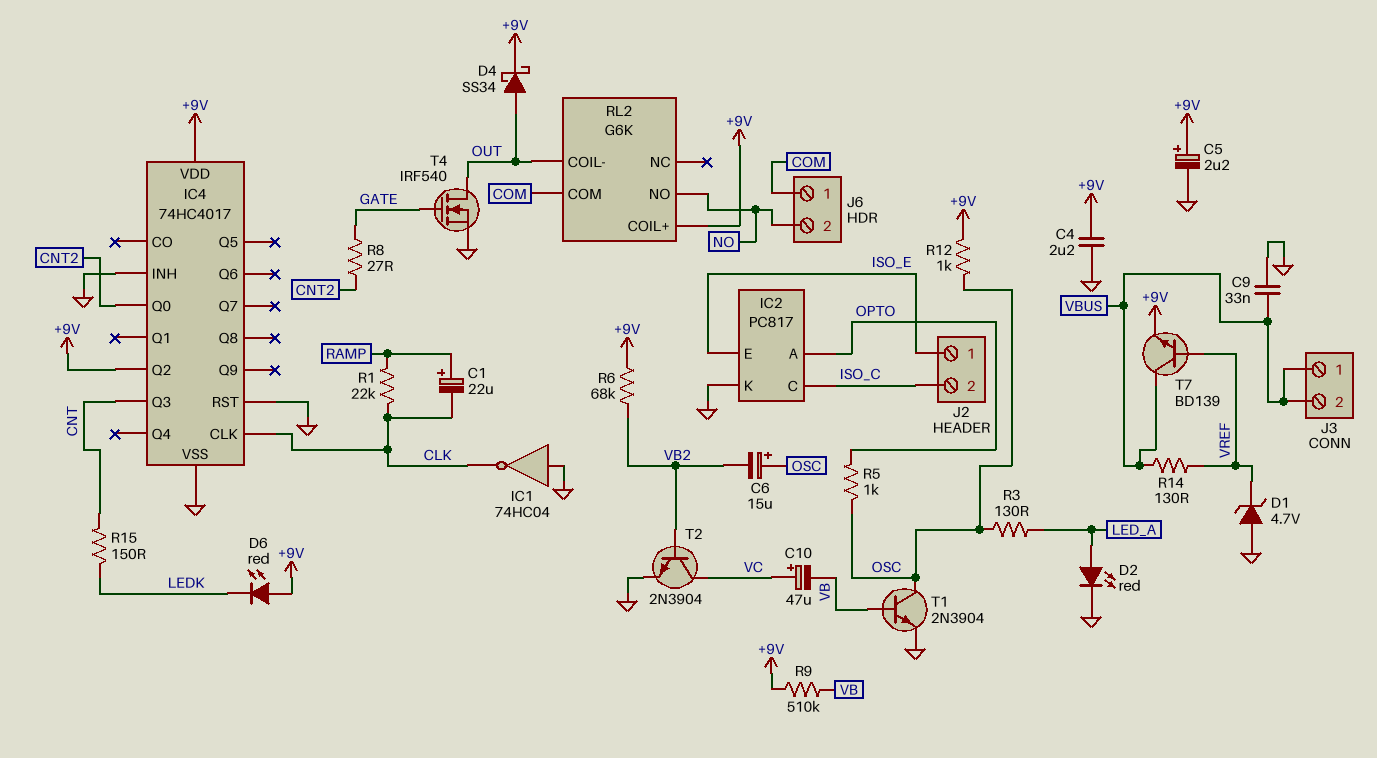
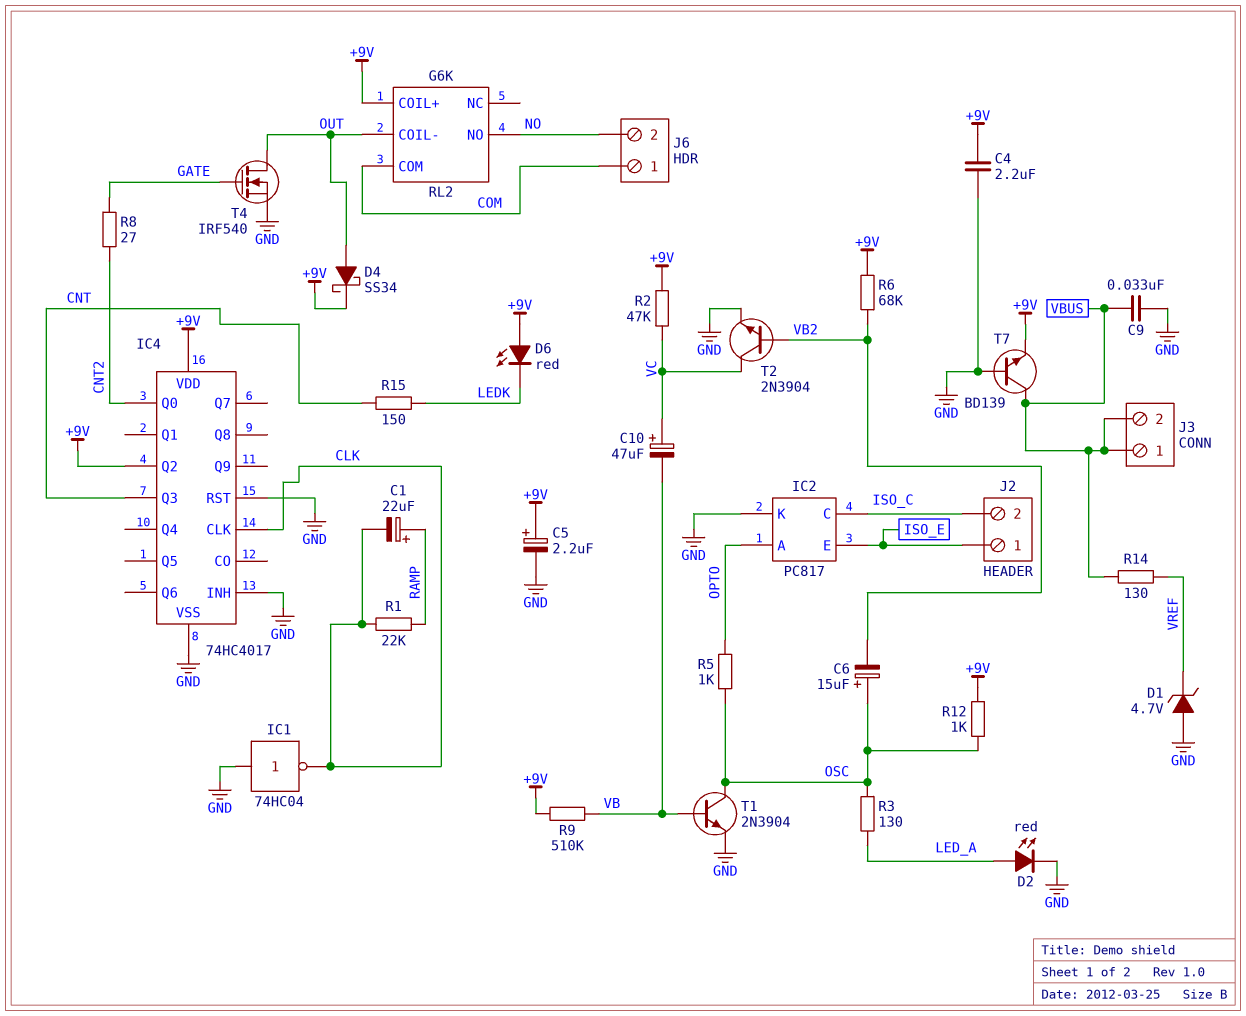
R2: none -> 47k (+9V, VC)
T7: NPN BD139 (B VREF, C VBUS, E +9V) -> NPN BD139 (B GND, C VBUS, E +9V)

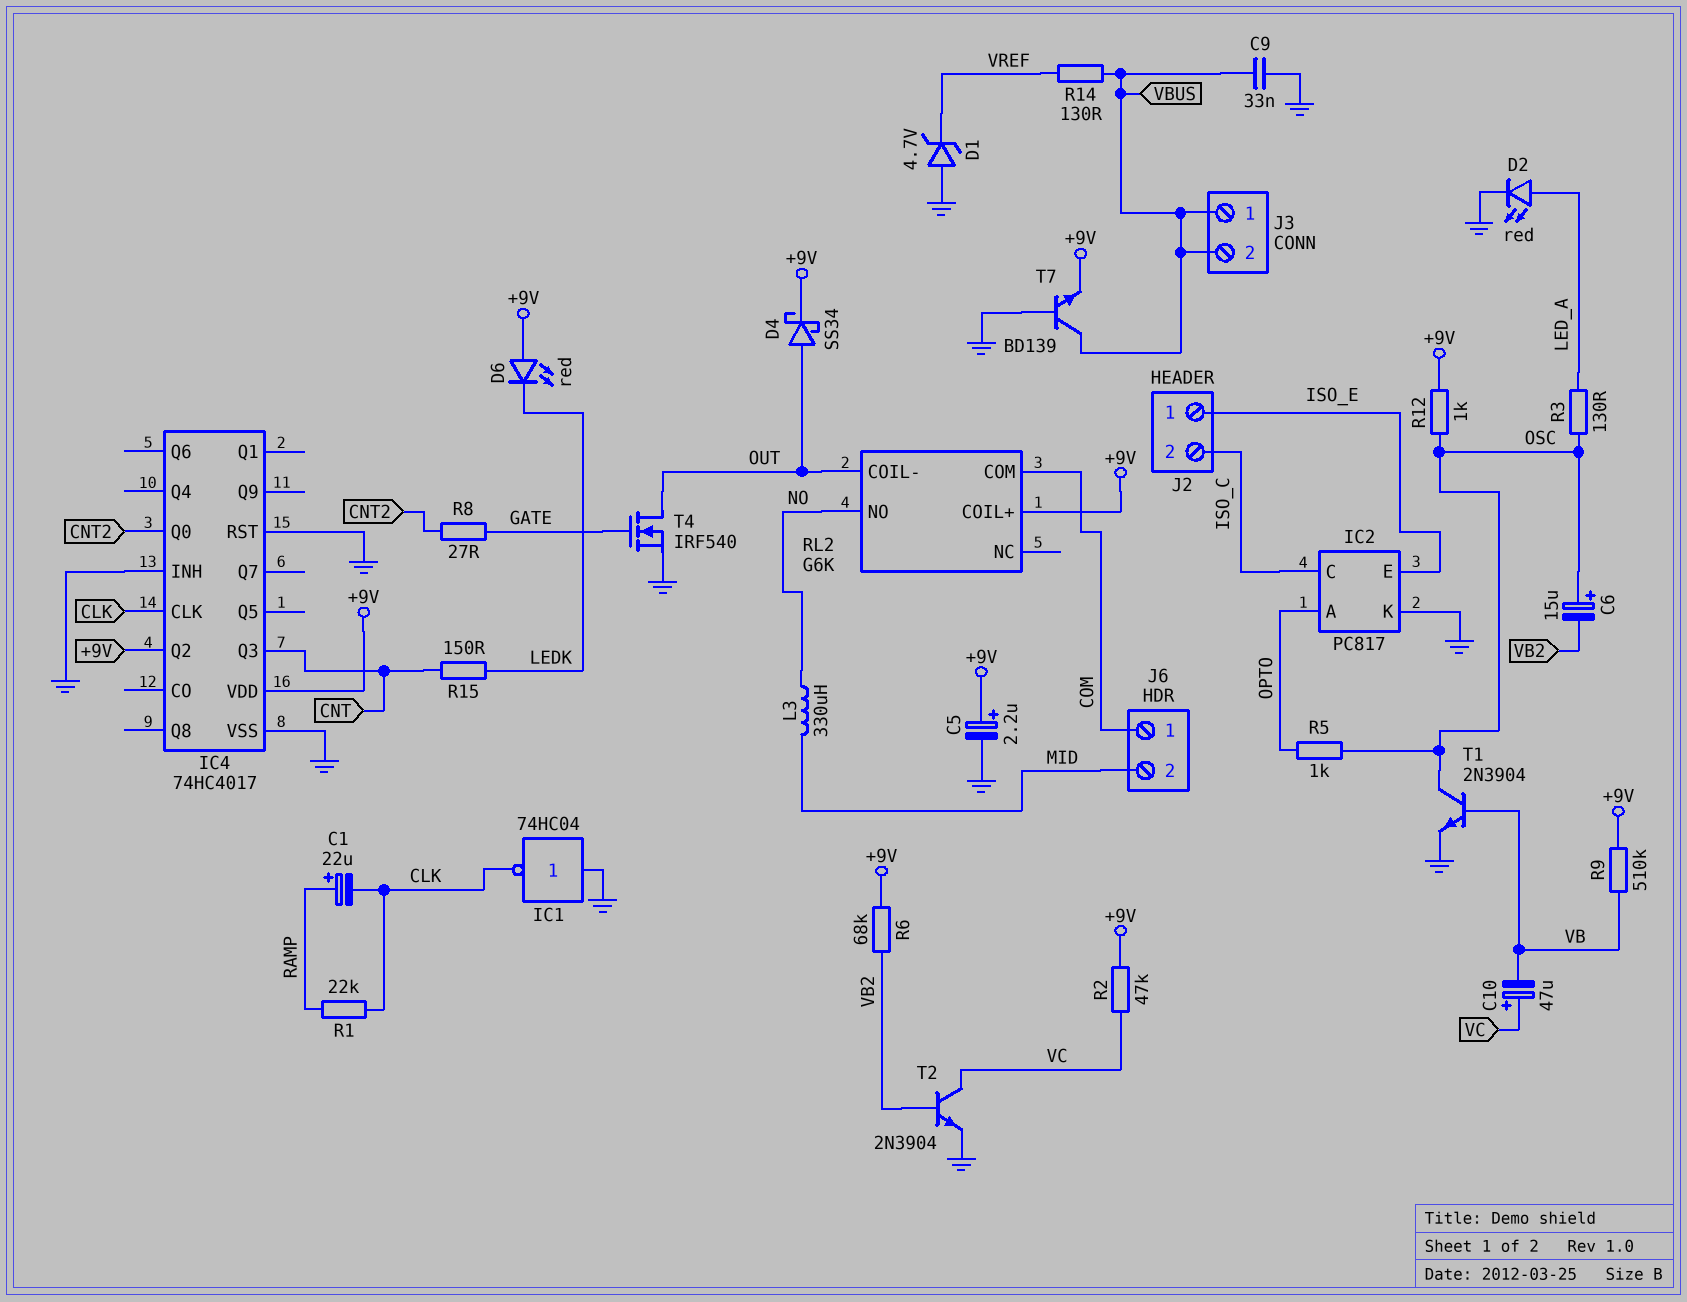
C4: 2.2uF (+9V, GND) -> none
J6 pin 2: NO -> MID
L3: none -> 330uH (MID, NO)

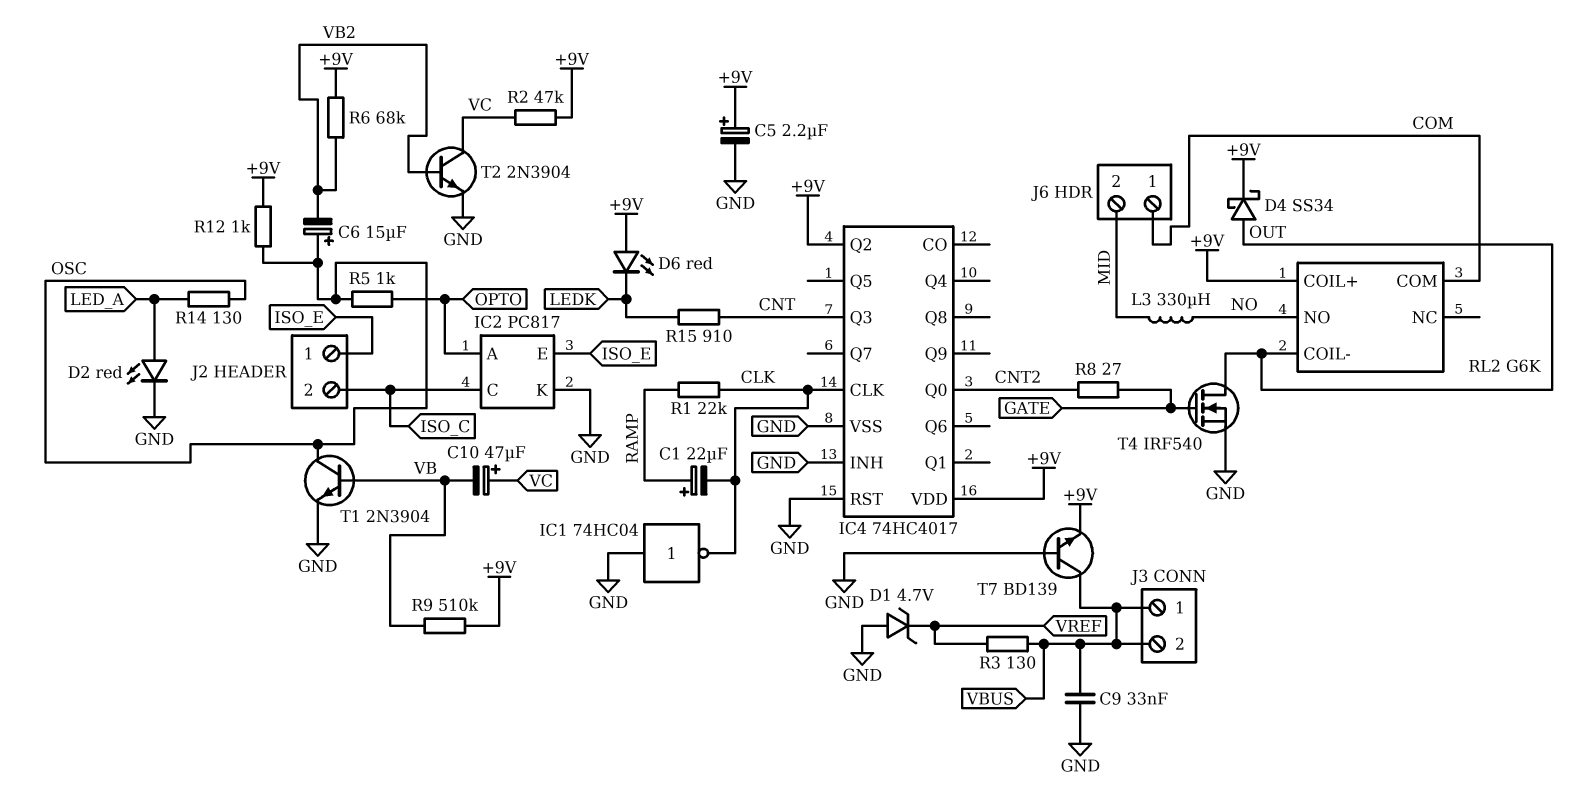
R3: 130 (LED_A, OSC) -> 130 (VBUS, VREF)
R14: 130 (VBUS, VREF) -> 130 (LED_A, OSC)
R15: 150 (CNT, LEDK) -> 910 (CNT, LEDK)

